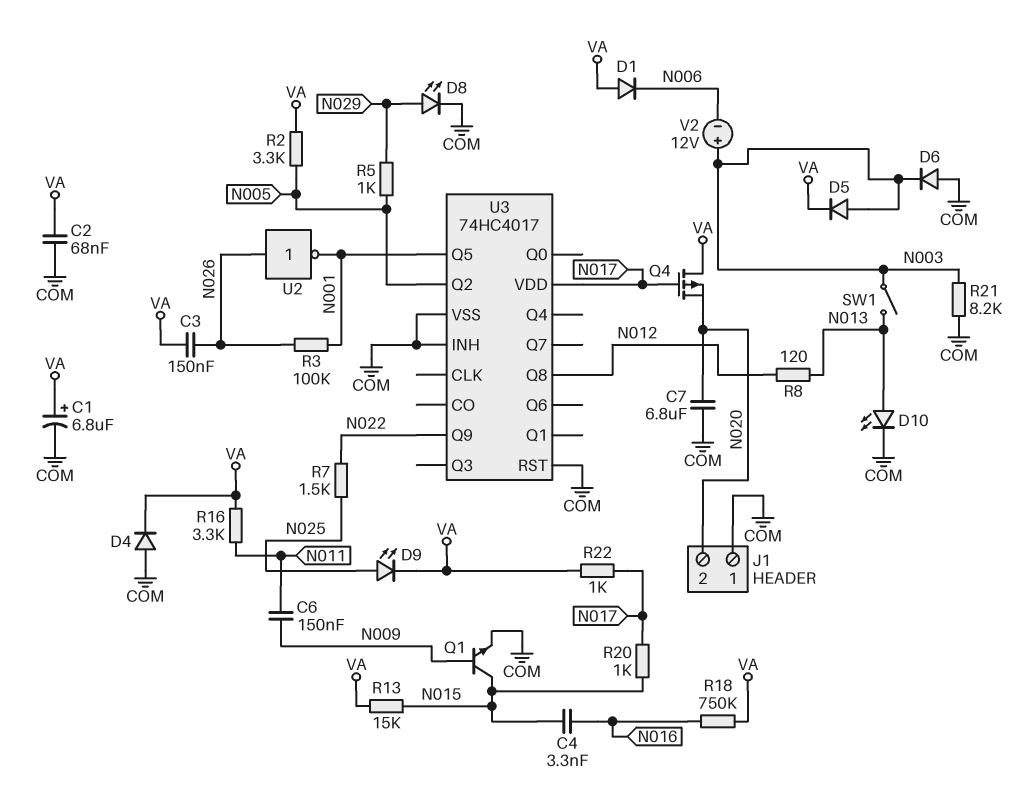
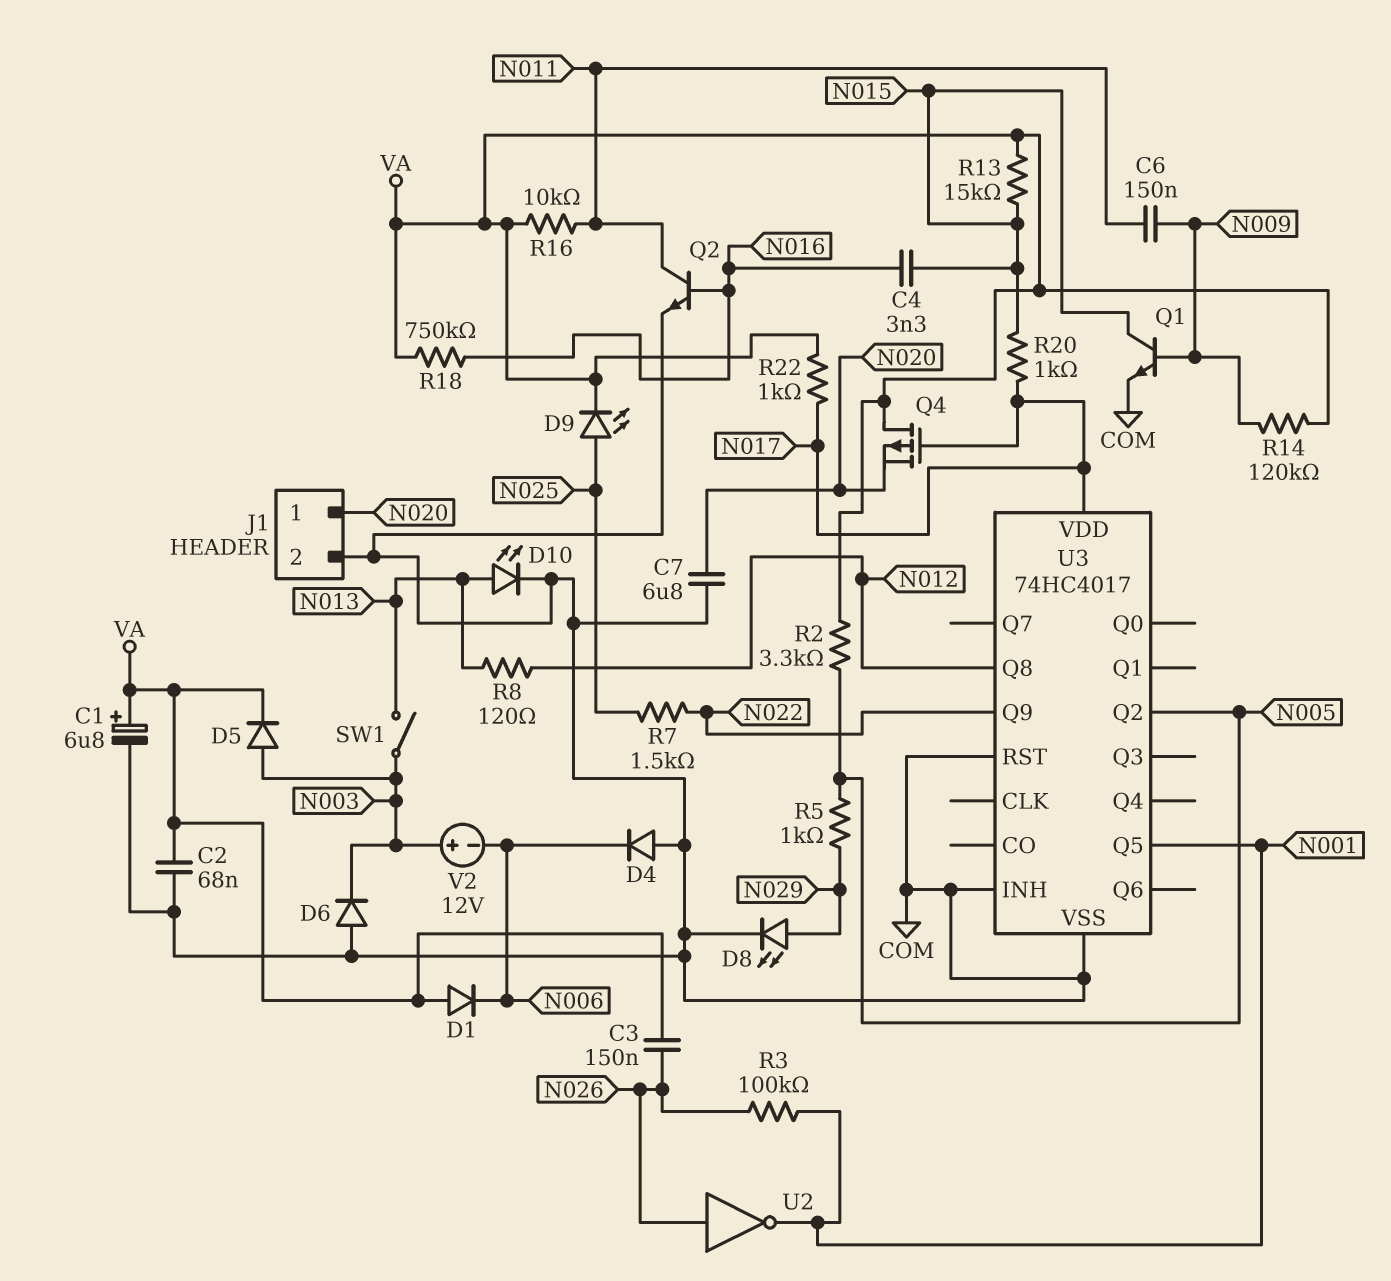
D4: diode (A COM, K VA) -> diode (A COM, K N006)
J1 pin 1: COM -> N020
J1 pin 2: N020 -> COM
Q2: none -> NPN (B N016, C N011, E COM)
R14: none -> 120k (N009, VA)
R16: 3.3k (N011, VA) -> 10k (N011, VA)
R21: 8.2k (COM, N003) -> none

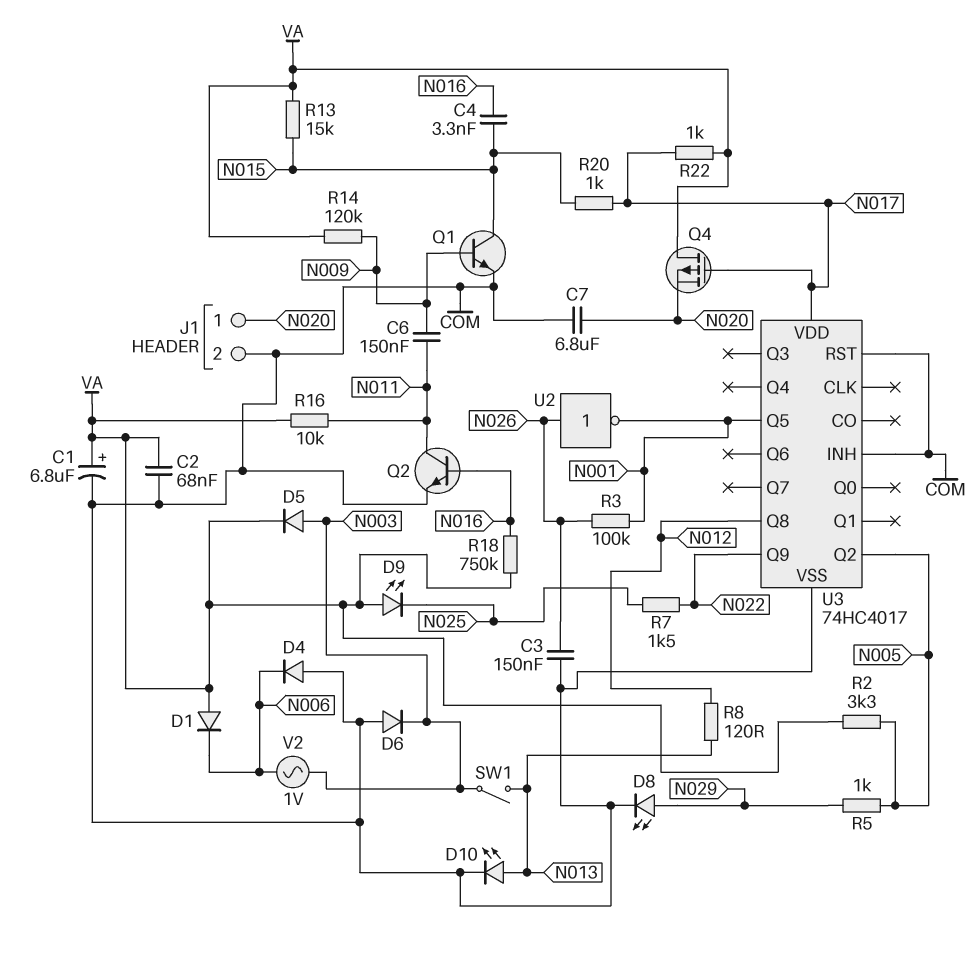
C3: 150nF (N026, VA) -> 150nF (COM, N026)
D9: LED (A N025, K VA) -> LED (A VA, K N025)
V2: 12V (plus N003, minus N006) -> AC 1V (N003, N006)

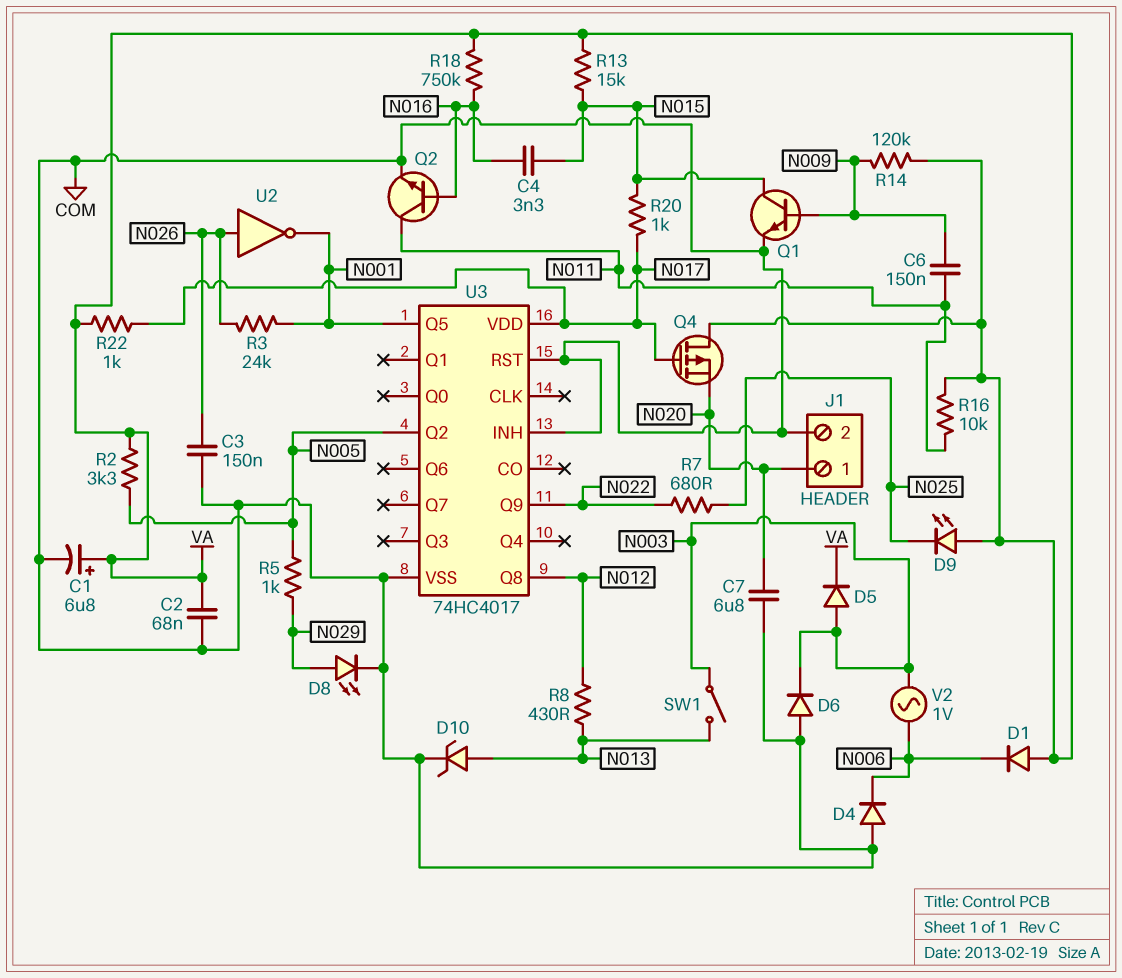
D10: LED (A N013, K COM) -> zener (A N013, K COM)
R3: 100k (N001, N026) -> 24k (N001, N026)
R7: 1.5k (N022, N025) -> 680 (N022, N025)
R8: 120 (N012, N013) -> 430 (N012, N013)

